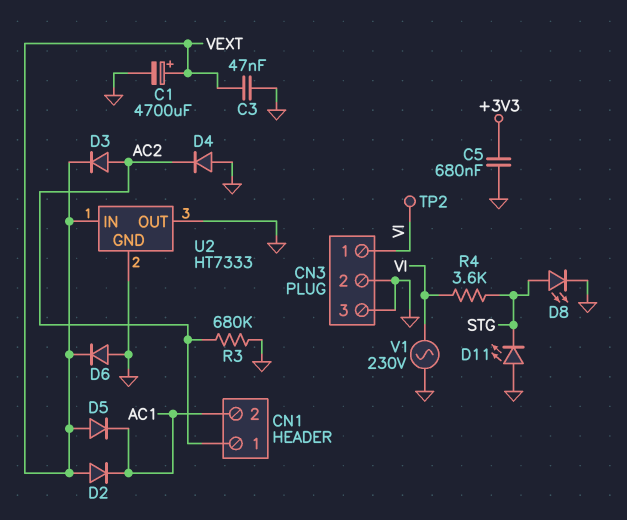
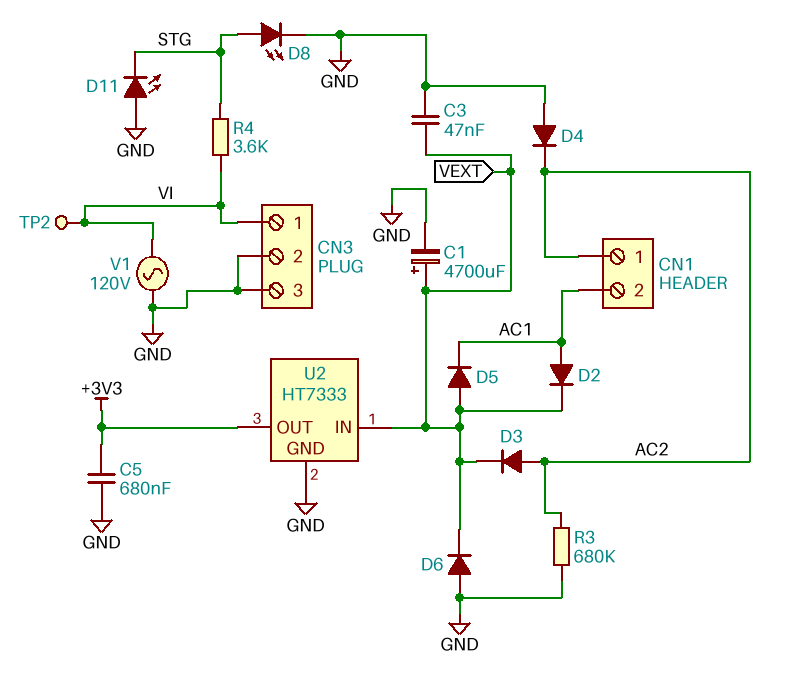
D2: diode (A VEXT, K AC1) -> diode (A AC1, K VEXT)
U2 pin OUT: GND -> +3V3
V1: AC 230V (GND, VI) -> AC 120V (GND, VI)

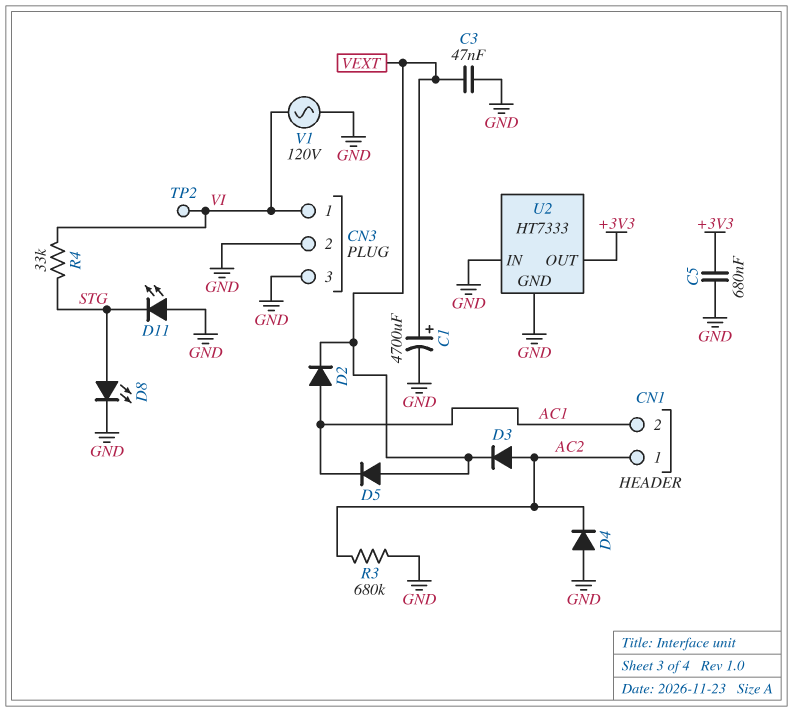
D6: diode (A GND, K VEXT) -> none
R4: 3.6k (STG, VI) -> 33k (STG, VI)
U2 pin IN: VEXT -> GND

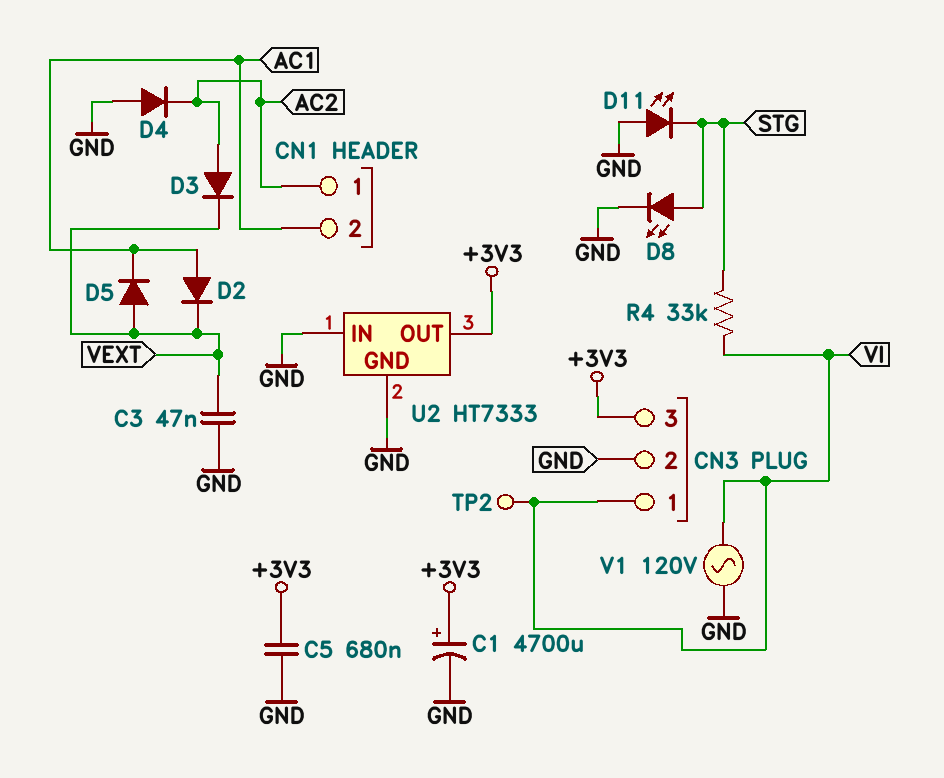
C1: 4700uF (plus VEXT, minus GND) -> 4700uF (plus +3V3, minus GND)
CN3 pin 3: GND -> +3V3
R3: 680k (AC2, GND) -> none

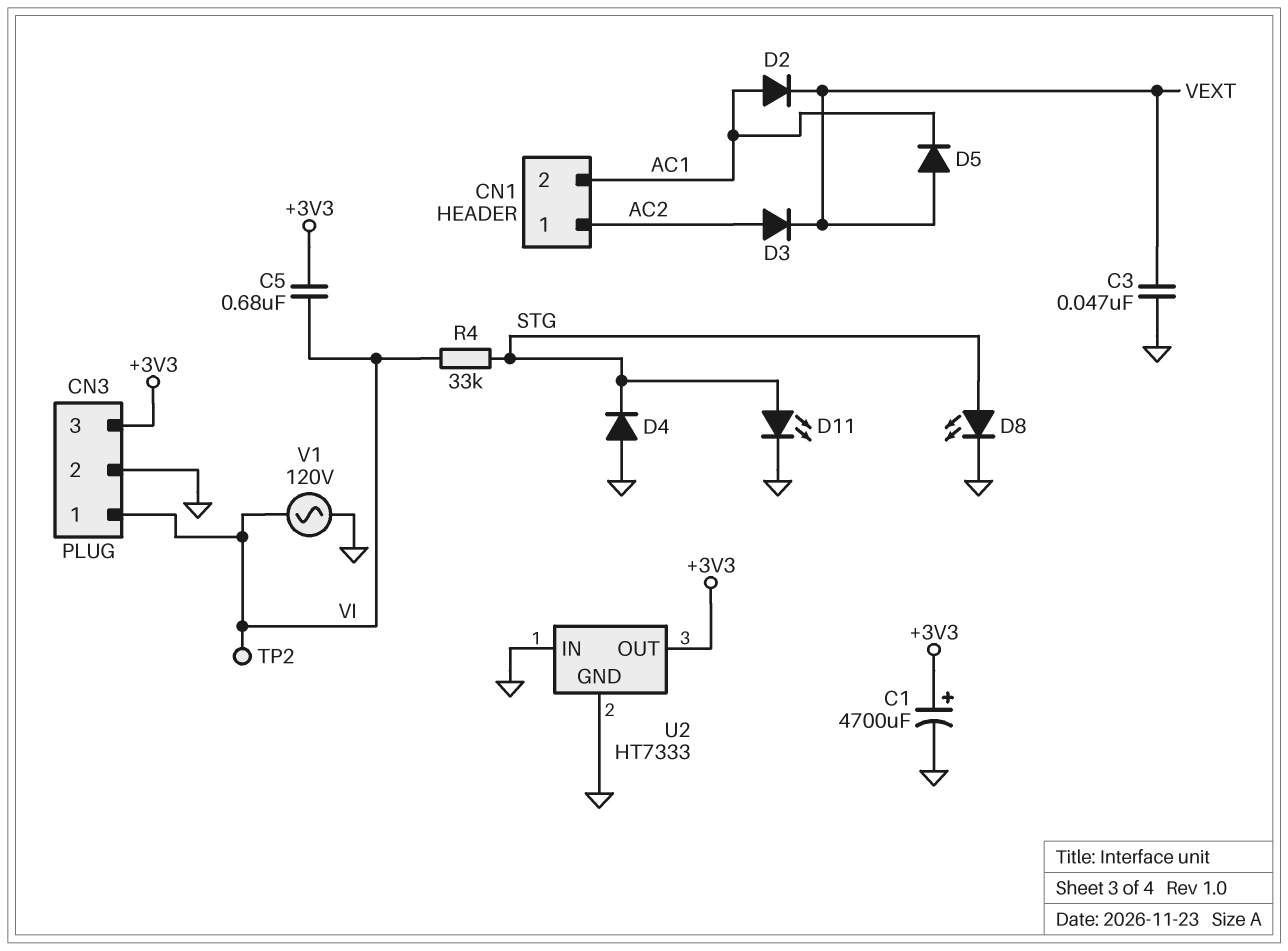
C5: 680nF (+3V3, GND) -> 680nF (+3V3, VI)
D4: diode (A GND, K AC2) -> diode (A GND, K STG)
D11: LED (A GND, K STG) -> LED (A STG, K GND)

